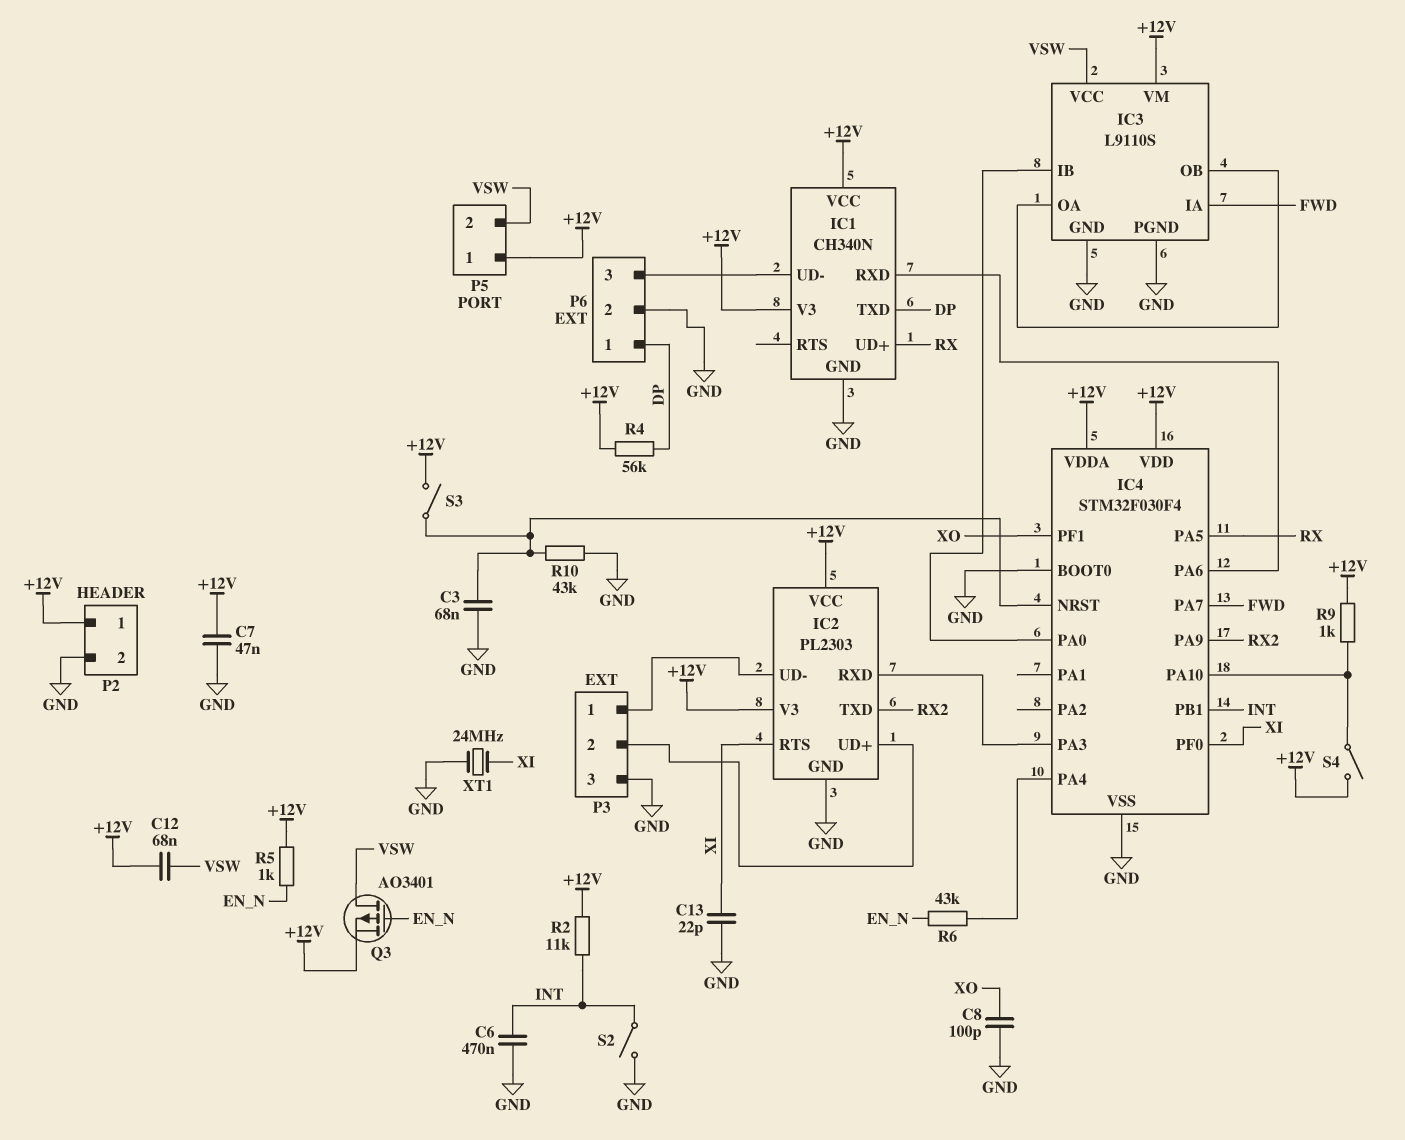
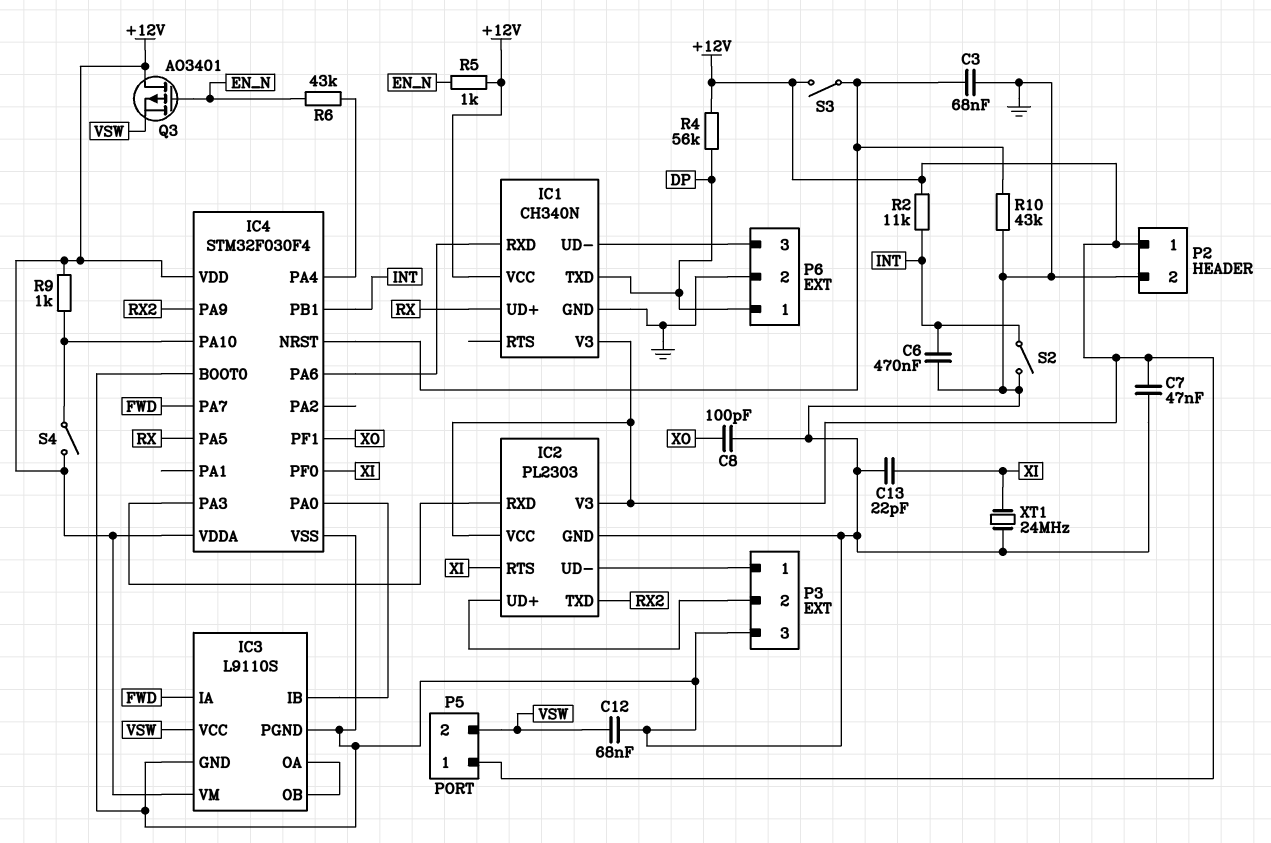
C12: 68nF (+12V, VSW) -> 68nF (GND, VSW)
Q3: PMOS AO3401 (G EN_N, D VSW, S +12V) -> PMOS AO3401 (G EN_N, D +12V, S VSW)

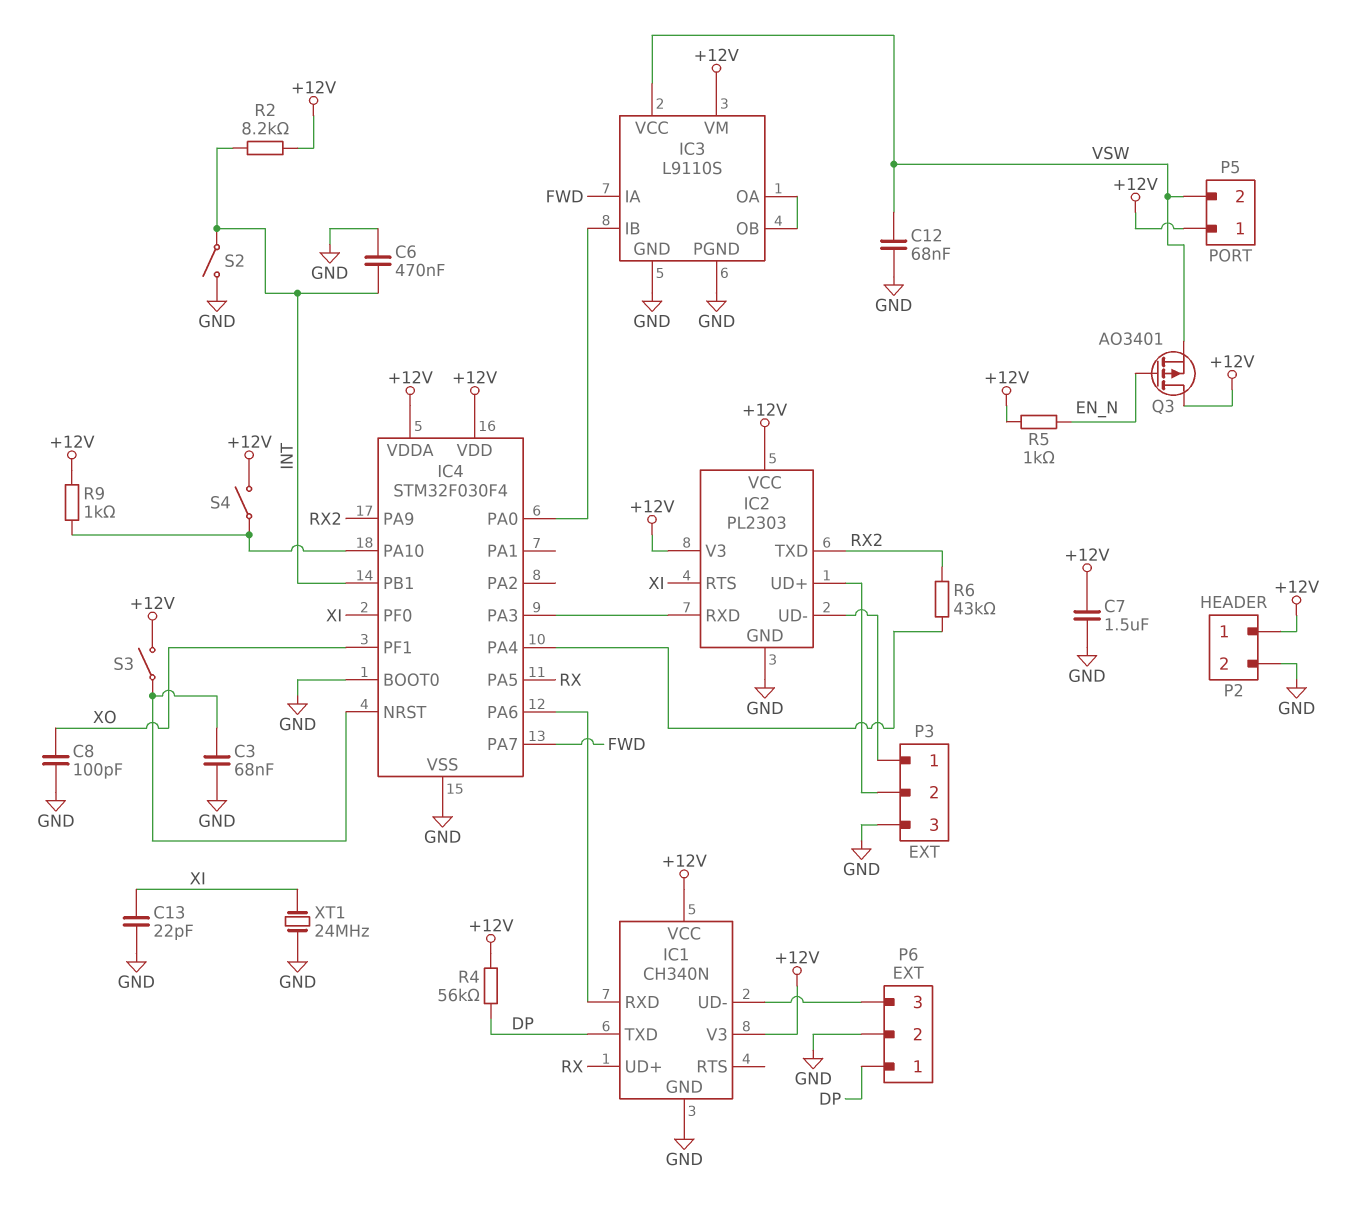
C7: 47nF (+12V, GND) -> 1.5uF (+12V, GND)
R2: 11k (+12V, INT) -> 8.2k (+12V, INT)
R6: 43k (EN_N, IC4/PA4) -> 43k (IC4/PA4, RX2)
R10: 43k (GND, IC4/NRST) -> none

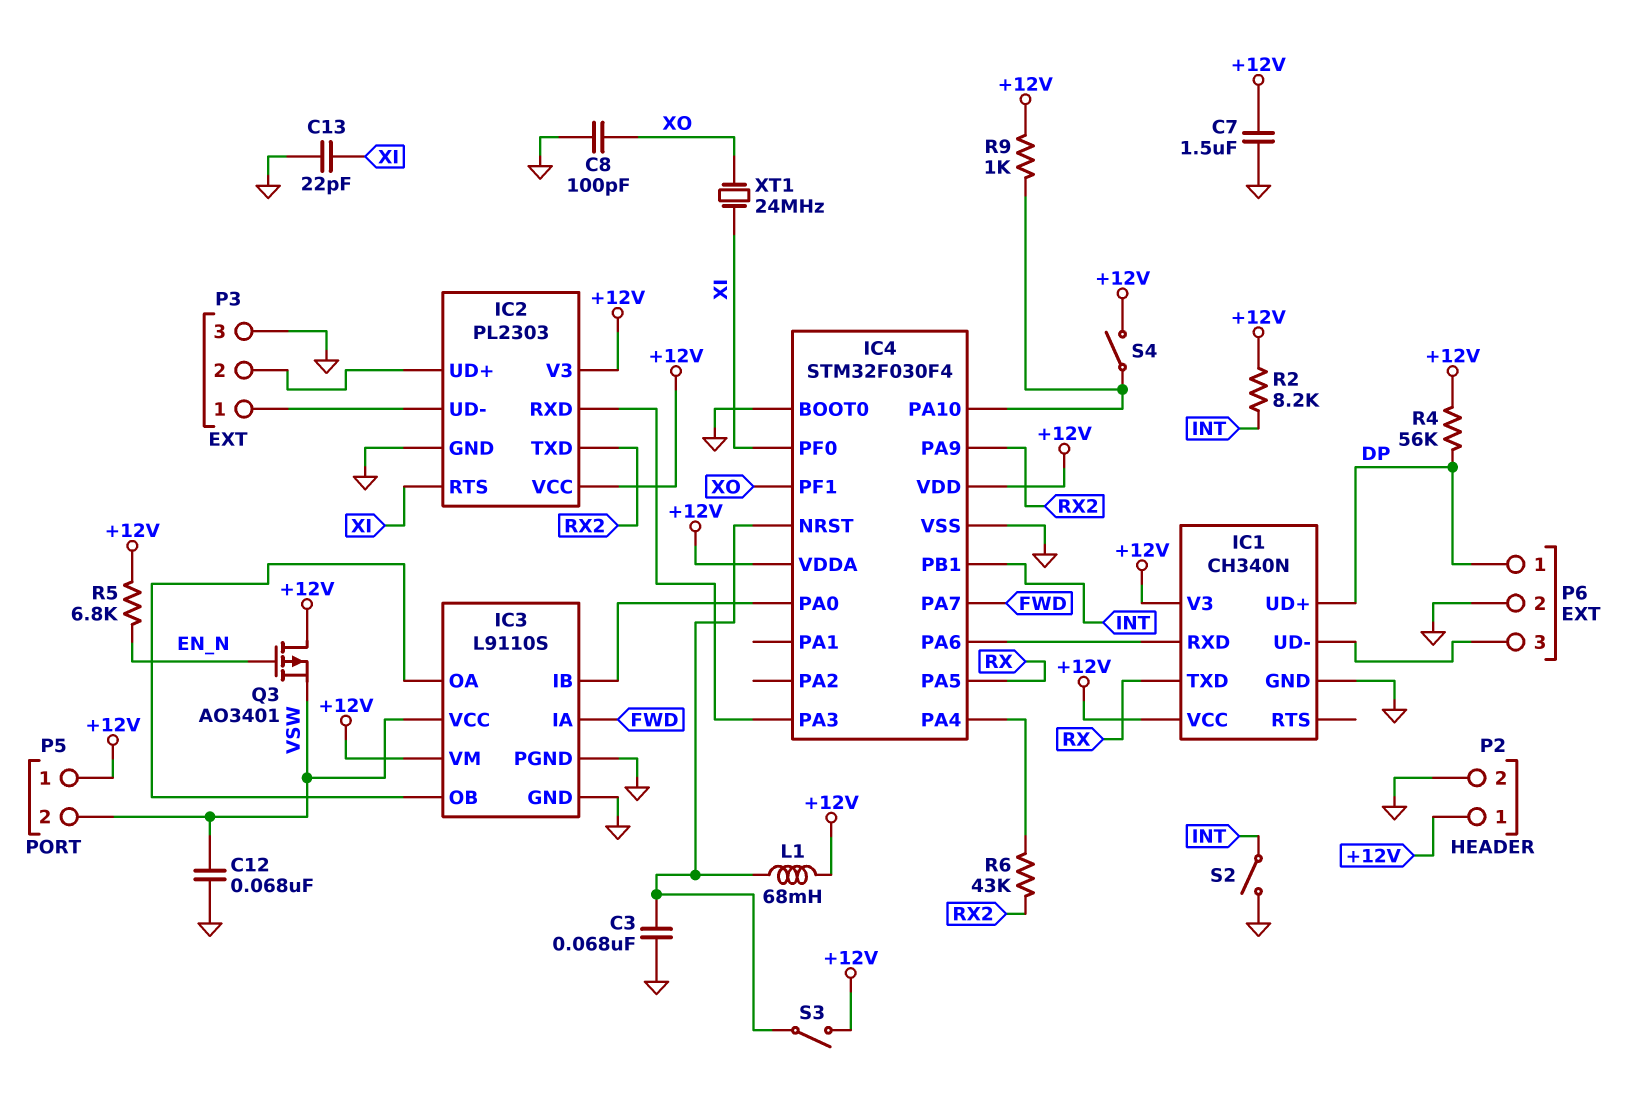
C6: 470nF (GND, INT) -> none
IC1 pin TXD: DP -> RX
IC1 pin UD+: RX -> DP
L1: none -> 68mH (+12V, IC4/NRST)
R5: 1k (+12V, EN_N) -> 6.8k (+12V, EN_N)
XT1: 24MHz (GND, XI) -> 24MHz (XI, XO)

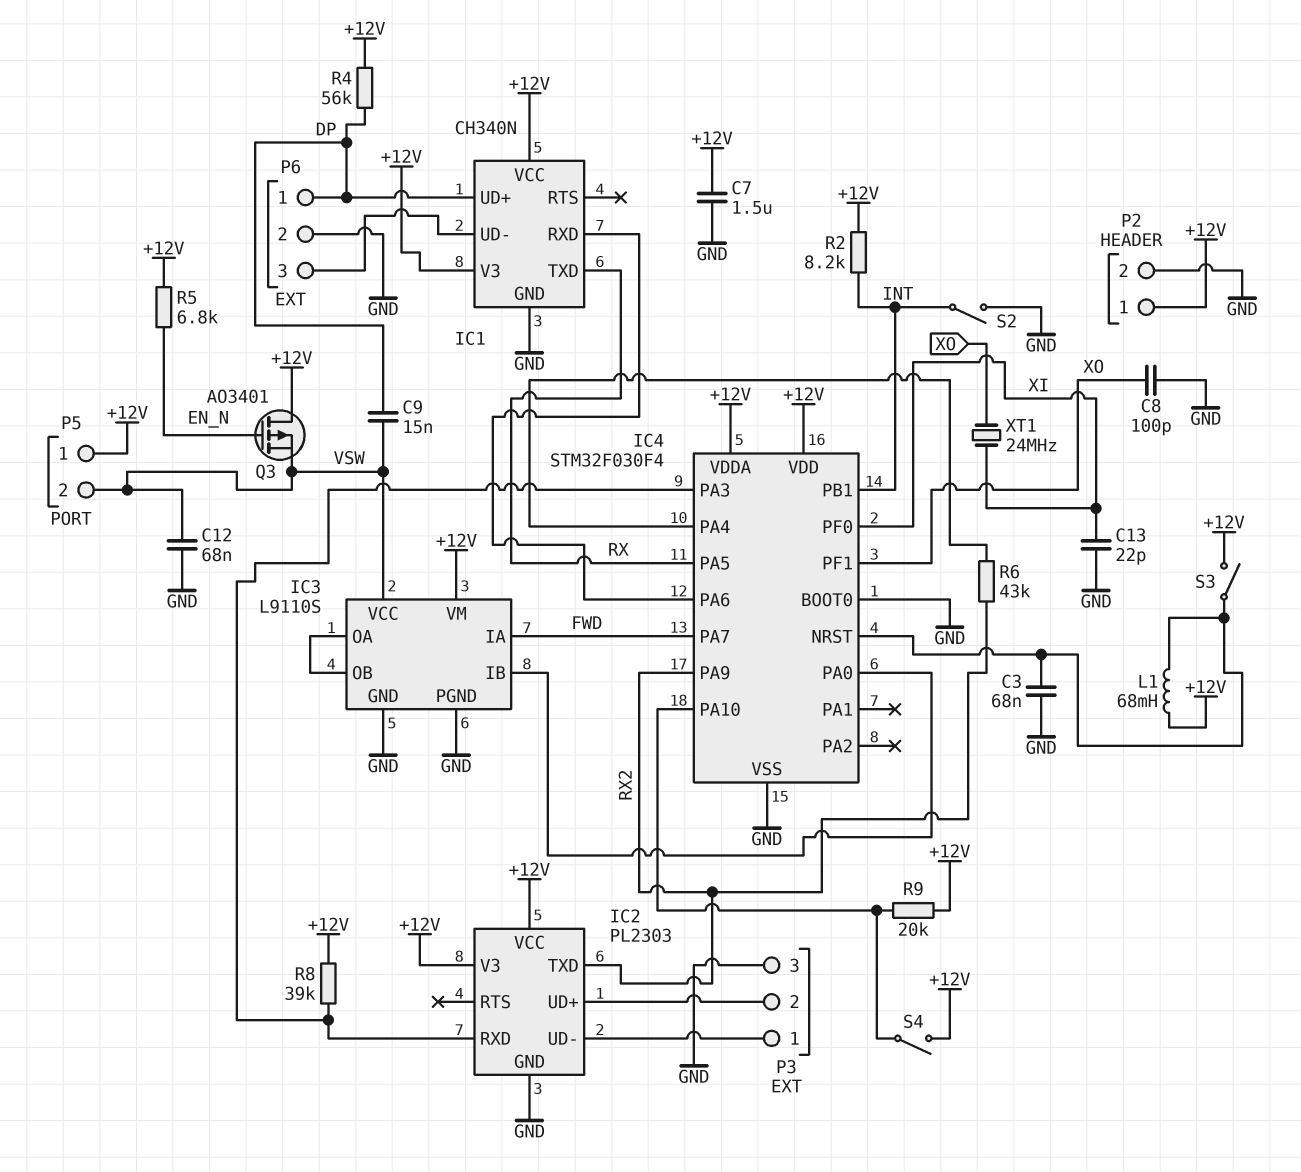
C9: none -> 15nF (DP, VSW)
IC2 pin RTS: XI -> none
R8: none -> 39k (+12V, IC2/RXD)
R9: 1k (+12V, IC4/PA10) -> 20k (+12V, IC4/PA10)

